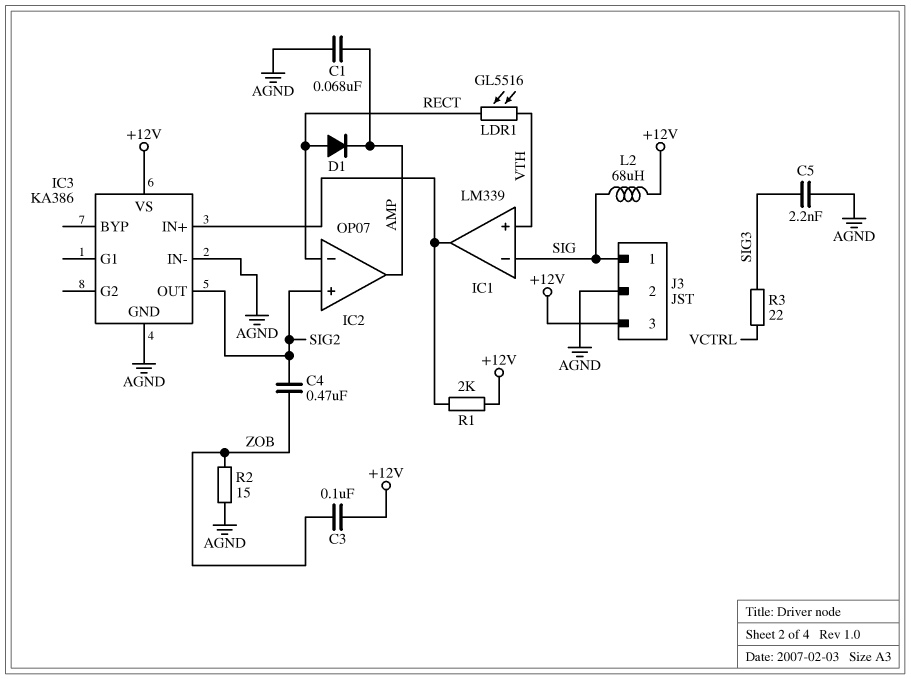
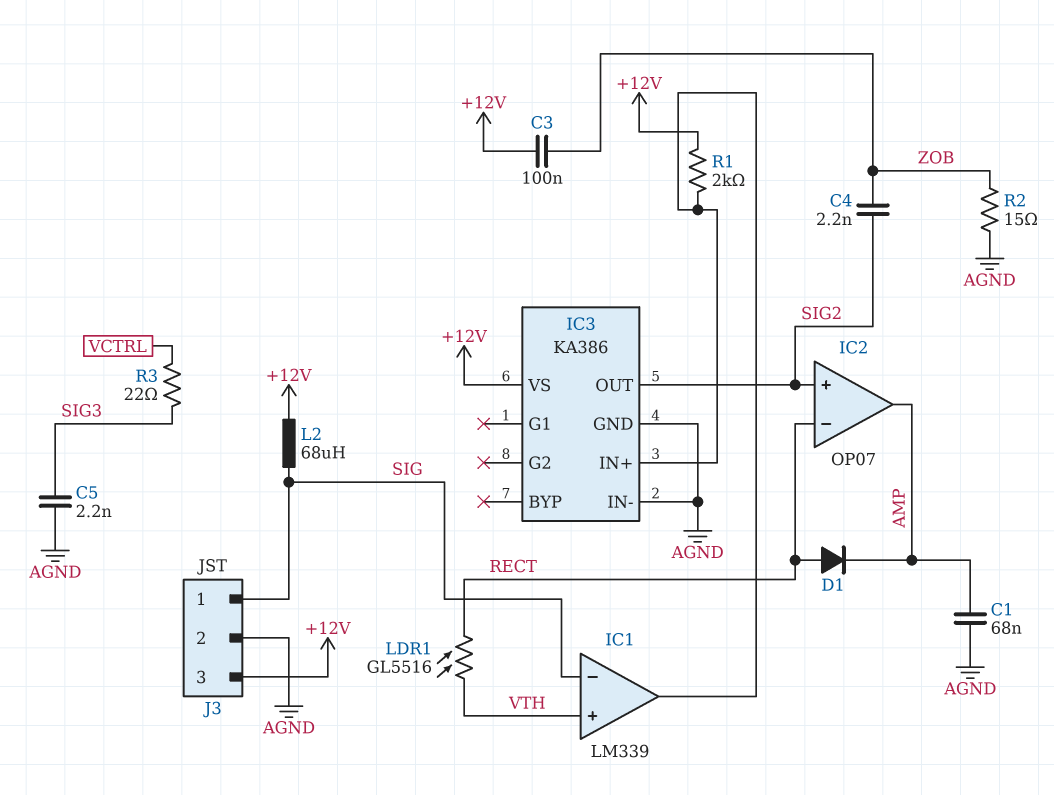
C4: 470nF (SIG2, ZOB) -> 2.2nF (SIG2, ZOB)

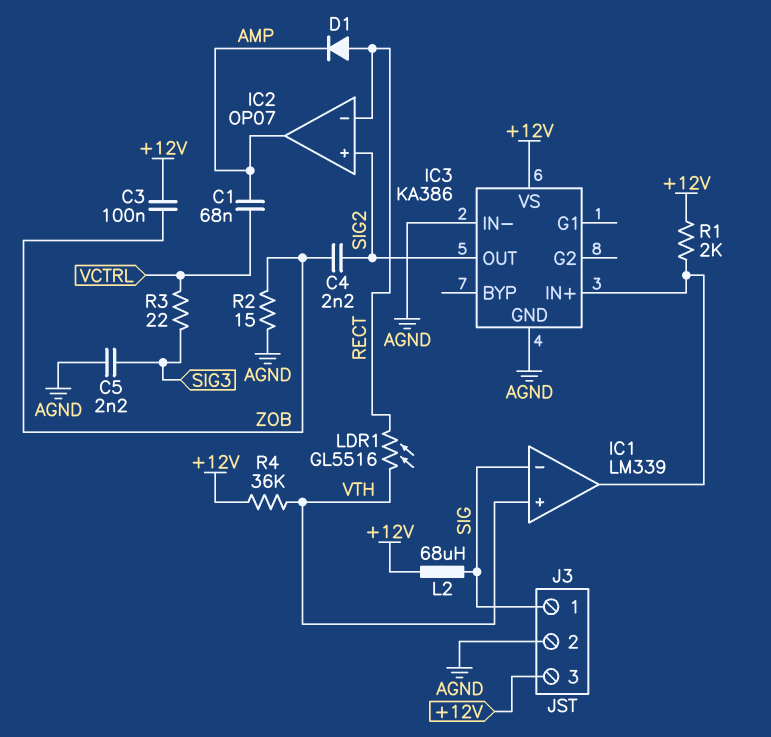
C1: 68nF (AGND, AMP) -> 68nF (AMP, VCTRL)
R4: none -> 36k (+12V, VTH)

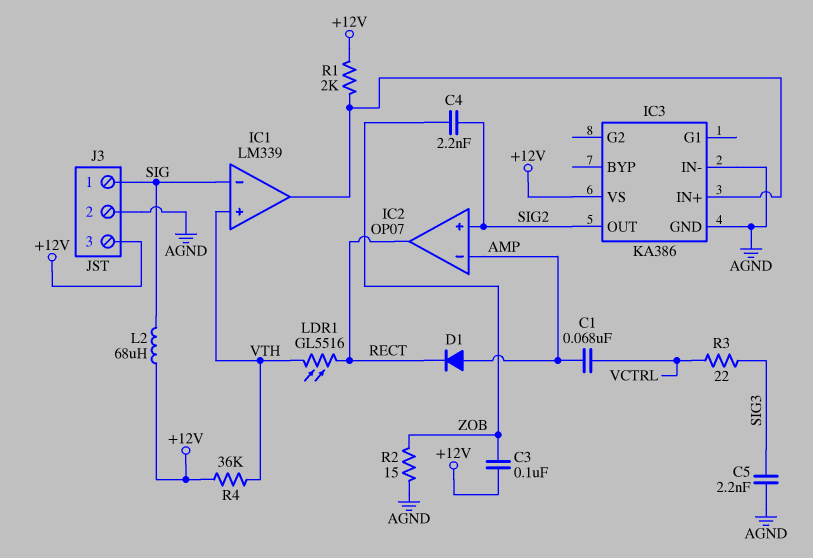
D1: diode (A RECT, K AMP) -> diode (A AMP, K RECT)
IC2 pin in-: RECT -> AMP
IC2 pin out: AMP -> RECT

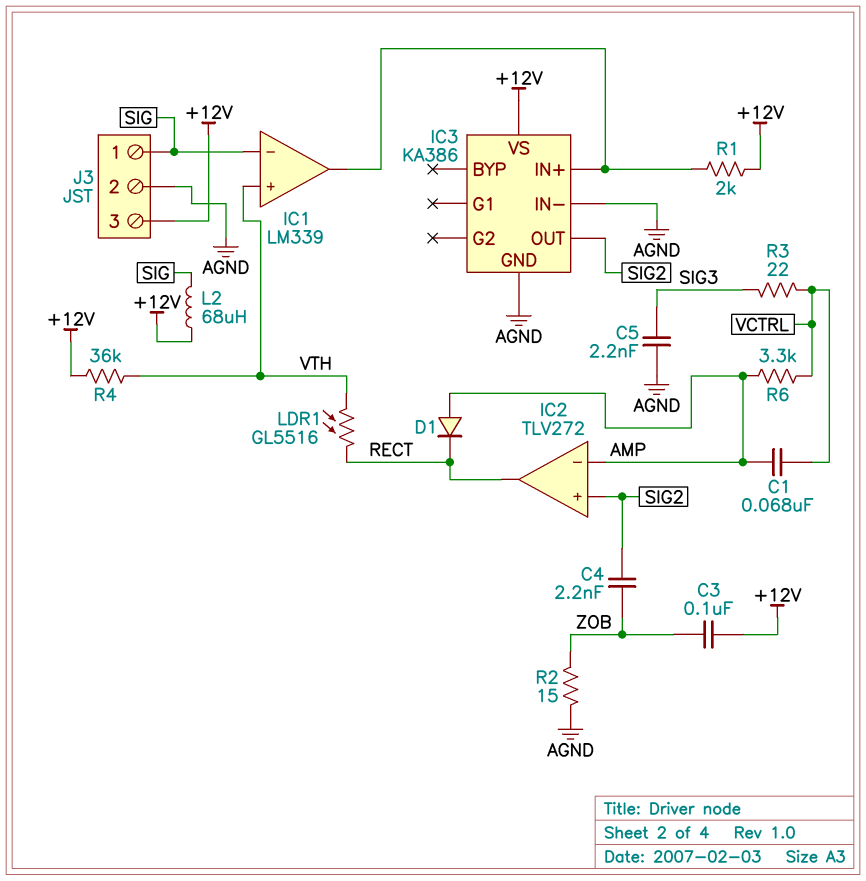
IC2: OP07 -> TLV272
R6: none -> 3.3k (AMP, VCTRL)

